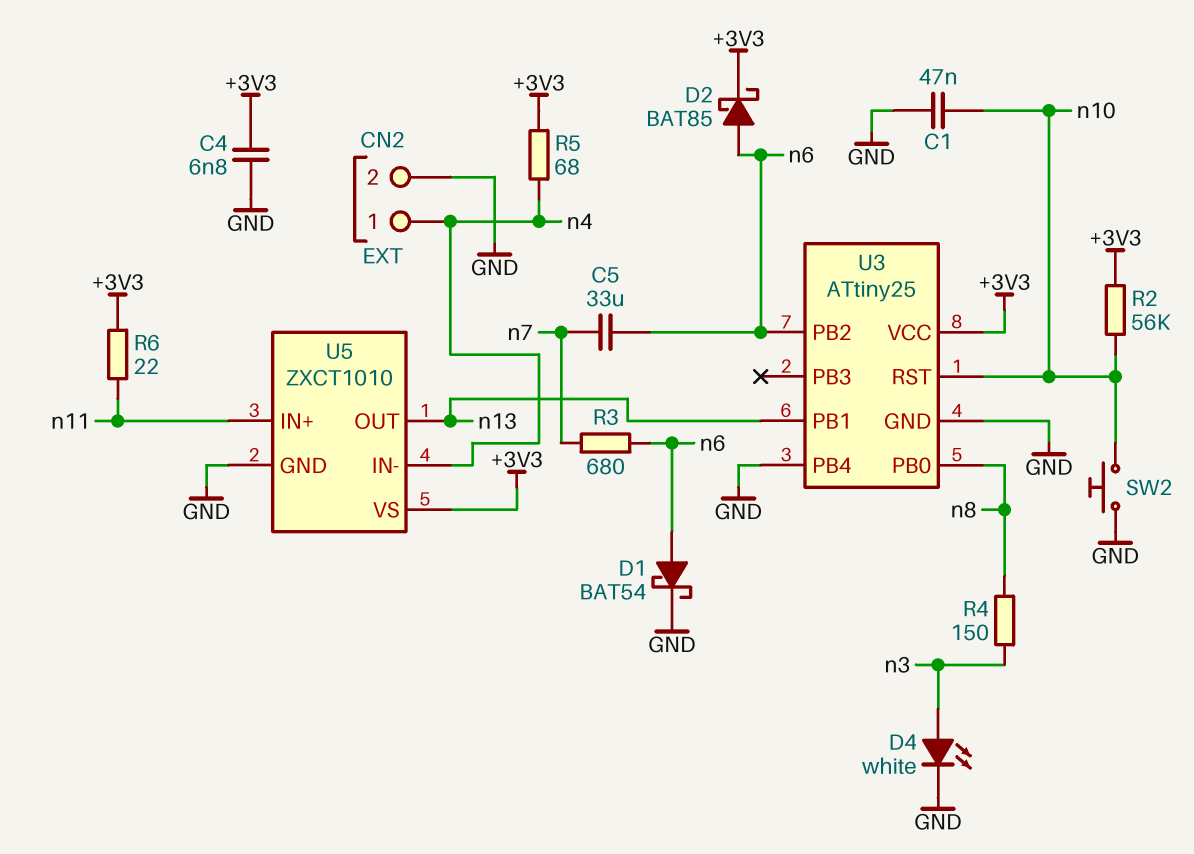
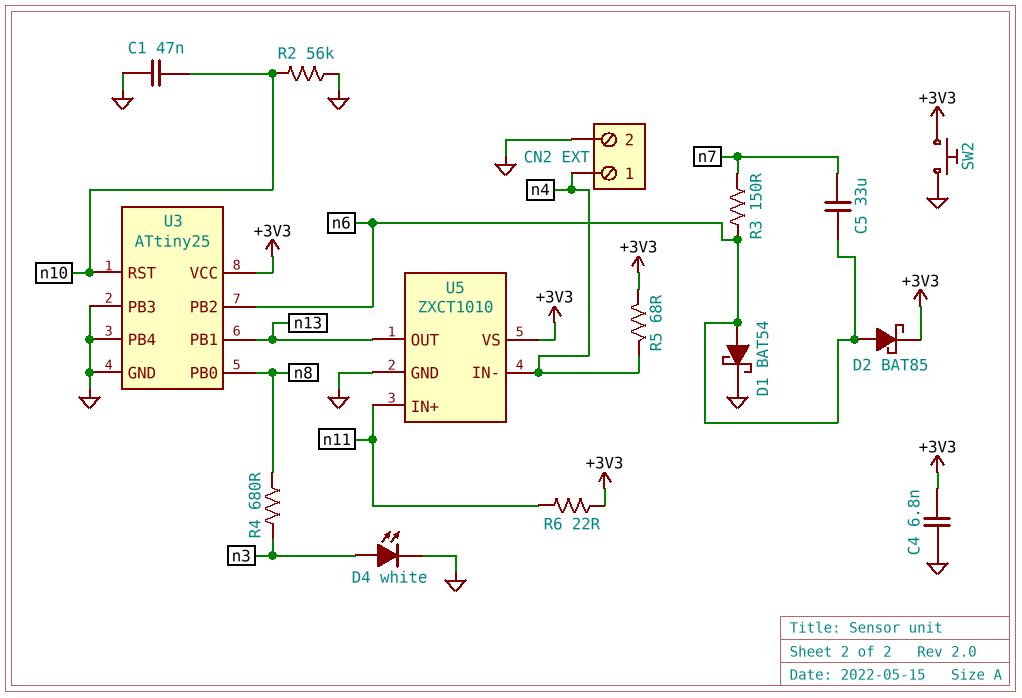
R2: 56k (+3V3, n10) -> 56k (GND, n10)
R3: 680 (n6, n7) -> 150 (n6, n7)
R4: 150 (n3, n8) -> 680 (n3, n8)
SW2: button (GND, n10) -> button (+3V3, GND)
U3 pin PB3: none -> GND

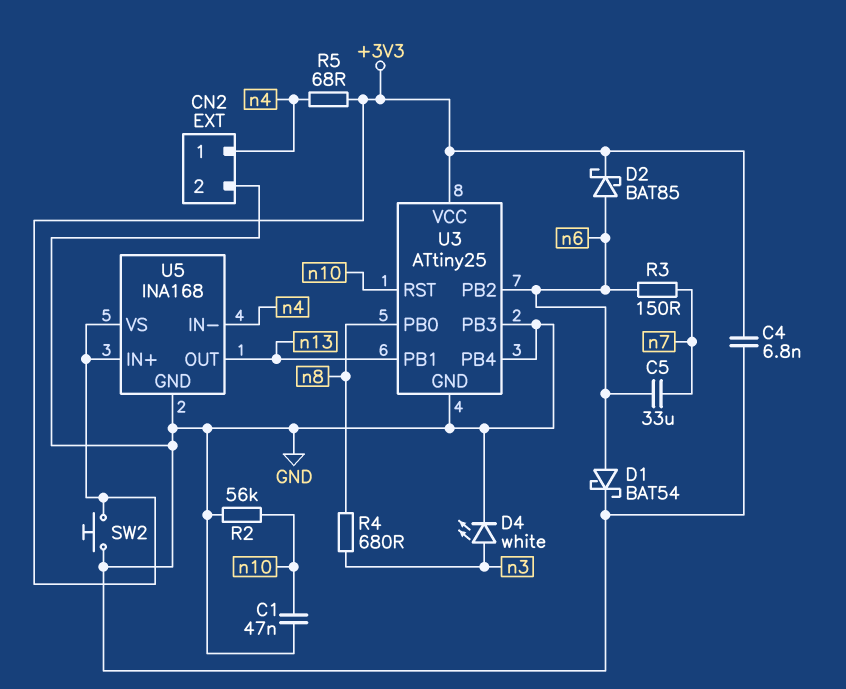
R6: 22 (+3V3, n11) -> none
U5: ZXCT1010 -> INA168
U5 pin IN+: n11 -> +3V3

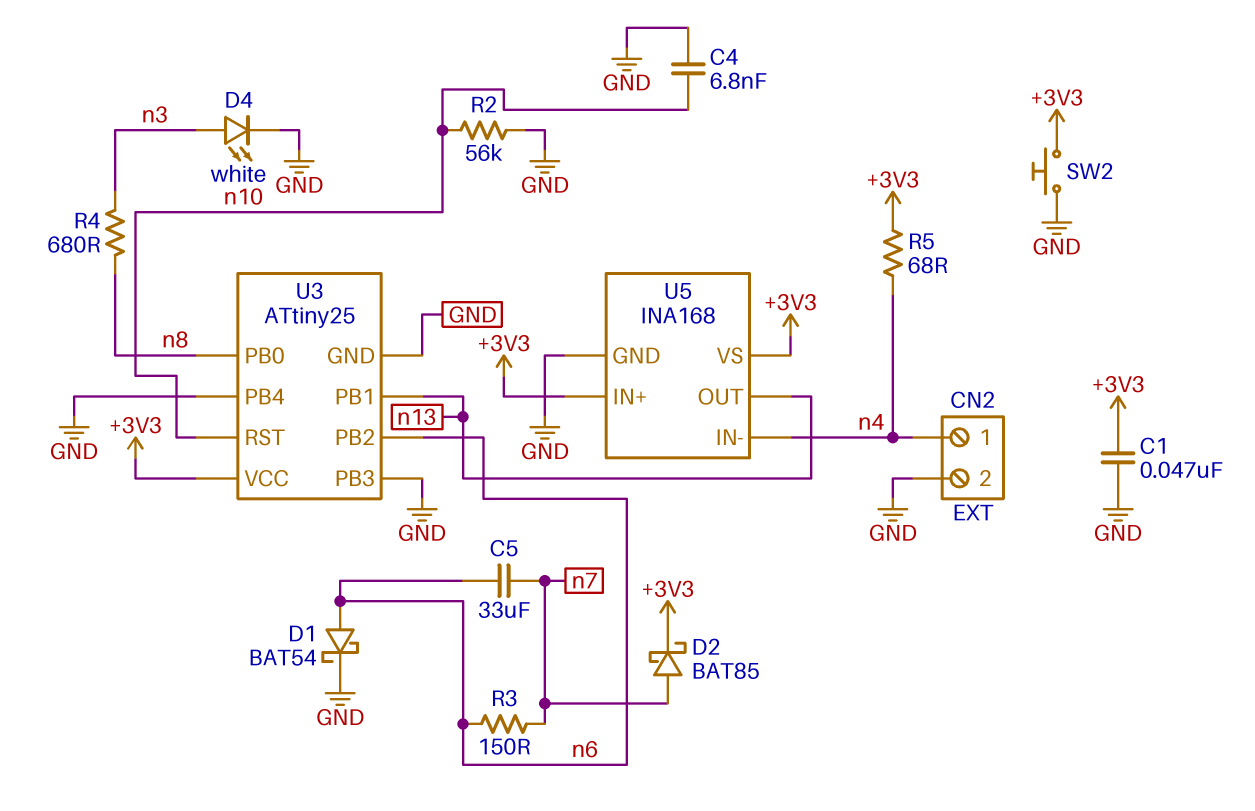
C1: 47nF (GND, n10) -> 47nF (+3V3, GND)
C4: 6.8nF (+3V3, GND) -> 6.8nF (GND, n10)
D2: schottky BAT85 (A n6, K +3V3) -> schottky BAT85 (A n7, K +3V3)

